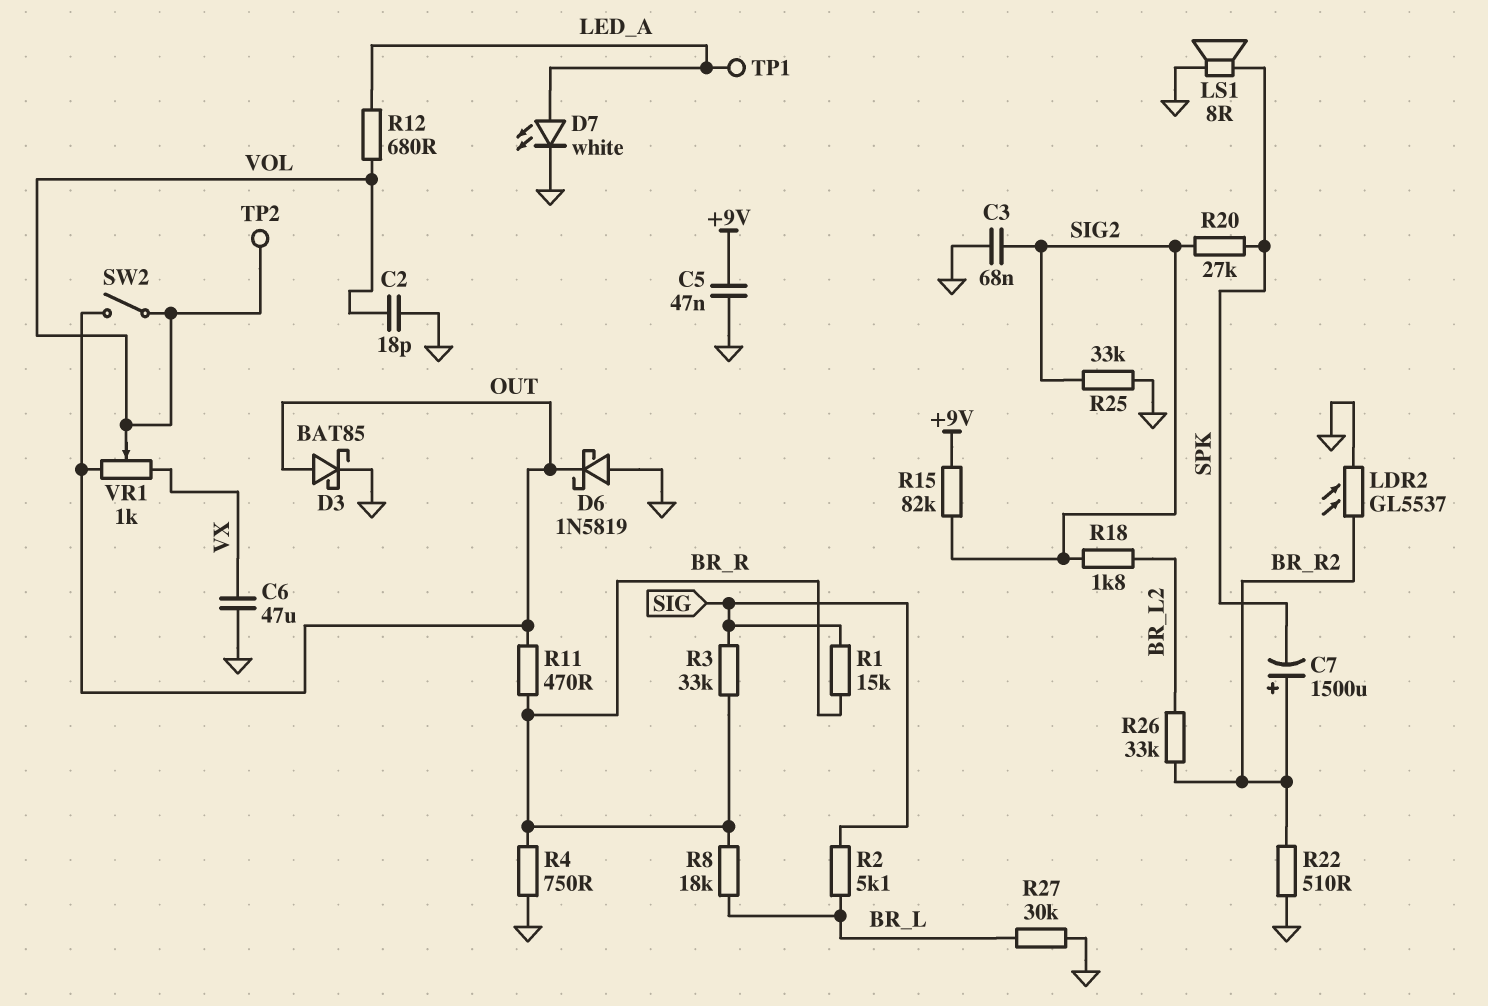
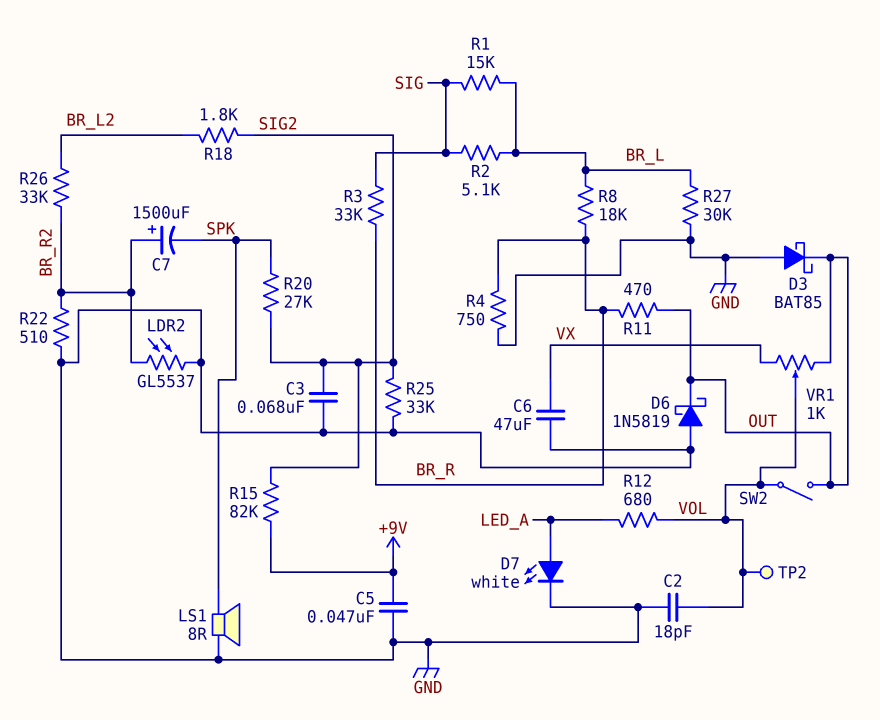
D3: schottky BAT85 (A OUT, K GND) -> schottky BAT85 (A GND, K OUT)
R1: 15k (BR_R, SIG) -> 15k (BR_L, SIG)
TP1: test point (LED_A) -> none

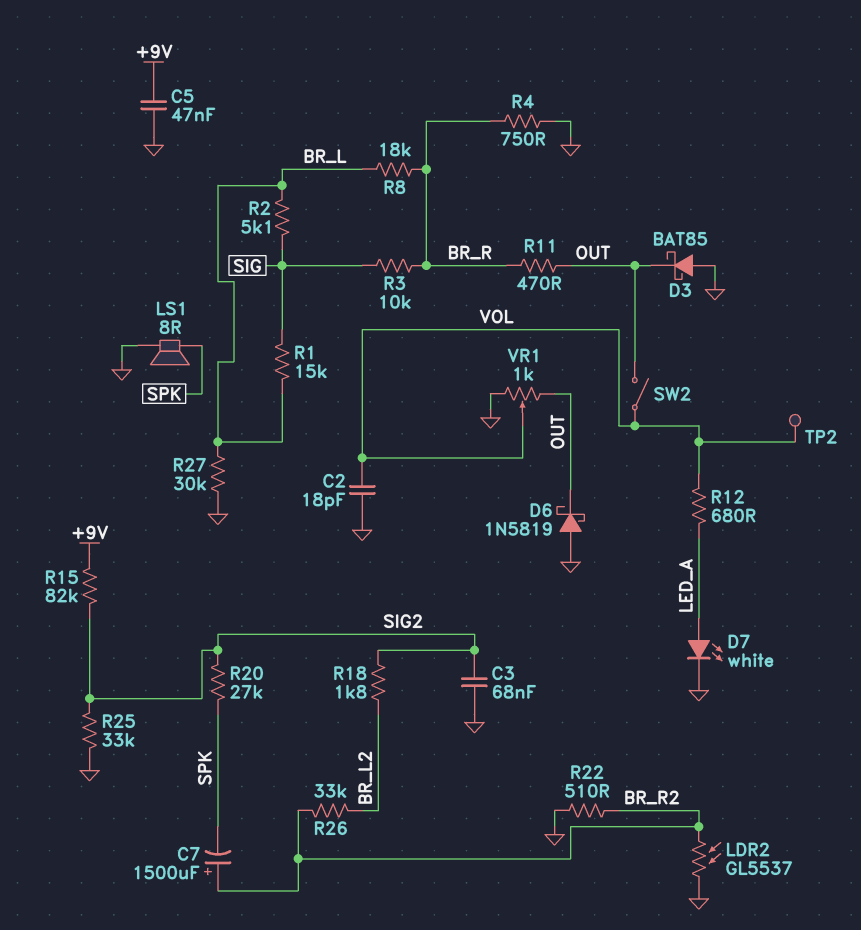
C6: 47uF (GND, VX) -> none
R3: 33k (BR_R, SIG) -> 10k (BR_R, SIG)
VR1: 1k (OUT, VX, wiper VOL) -> 1k (GND, OUT, wiper VOL)

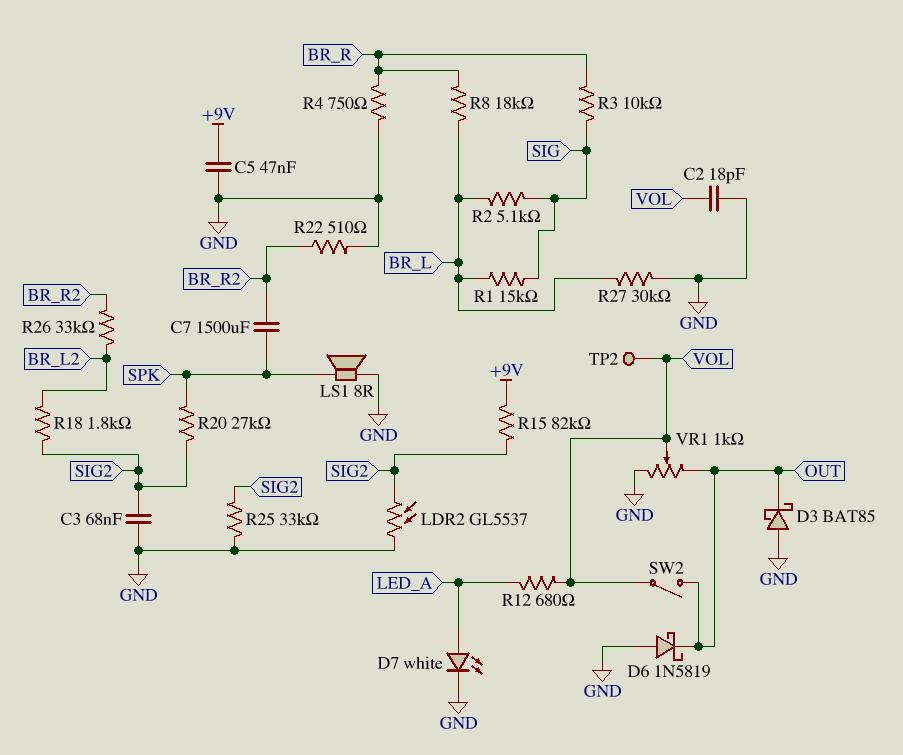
C7: 1500uF (plus BR_R2, minus SPK) -> 1500uF (BR_R2, SPK)
LDR2: GL5537 (BR_R2, GND) -> GL5537 (GND, SIG2)
R11: 470 (BR_R, OUT) -> none

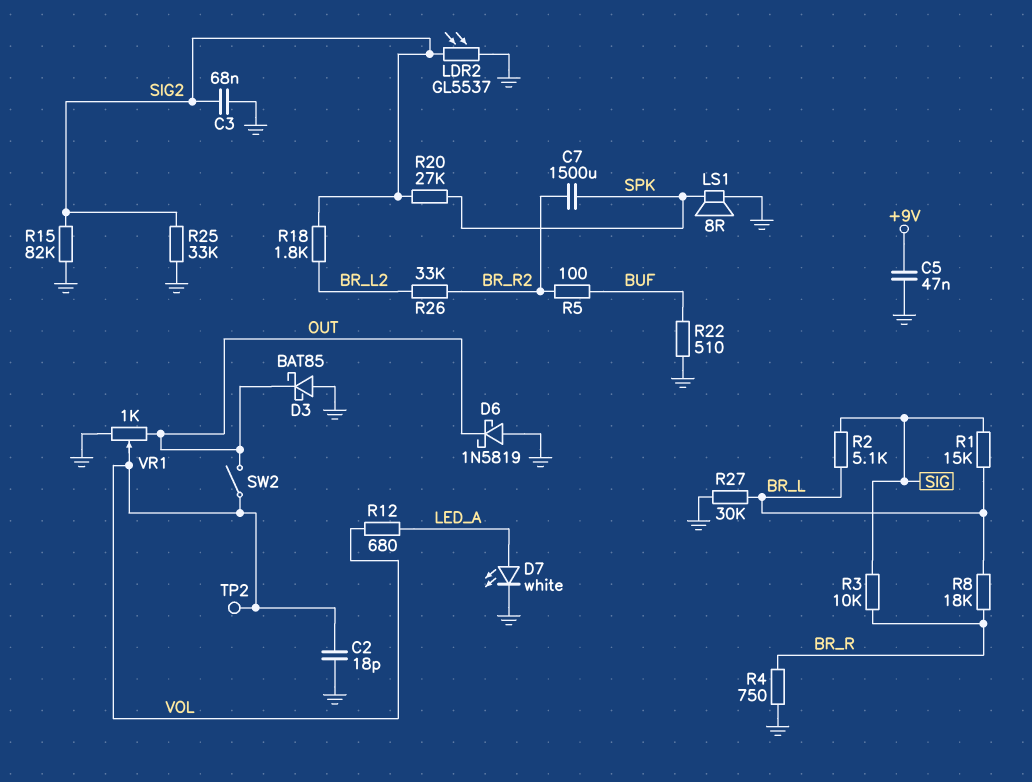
R5: none -> 100 (BR_R2, BUF)
R15: 82k (+9V, SIG2) -> 82k (GND, SIG2)
R22: 510 (BR_R2, GND) -> 510 (BUF, GND)

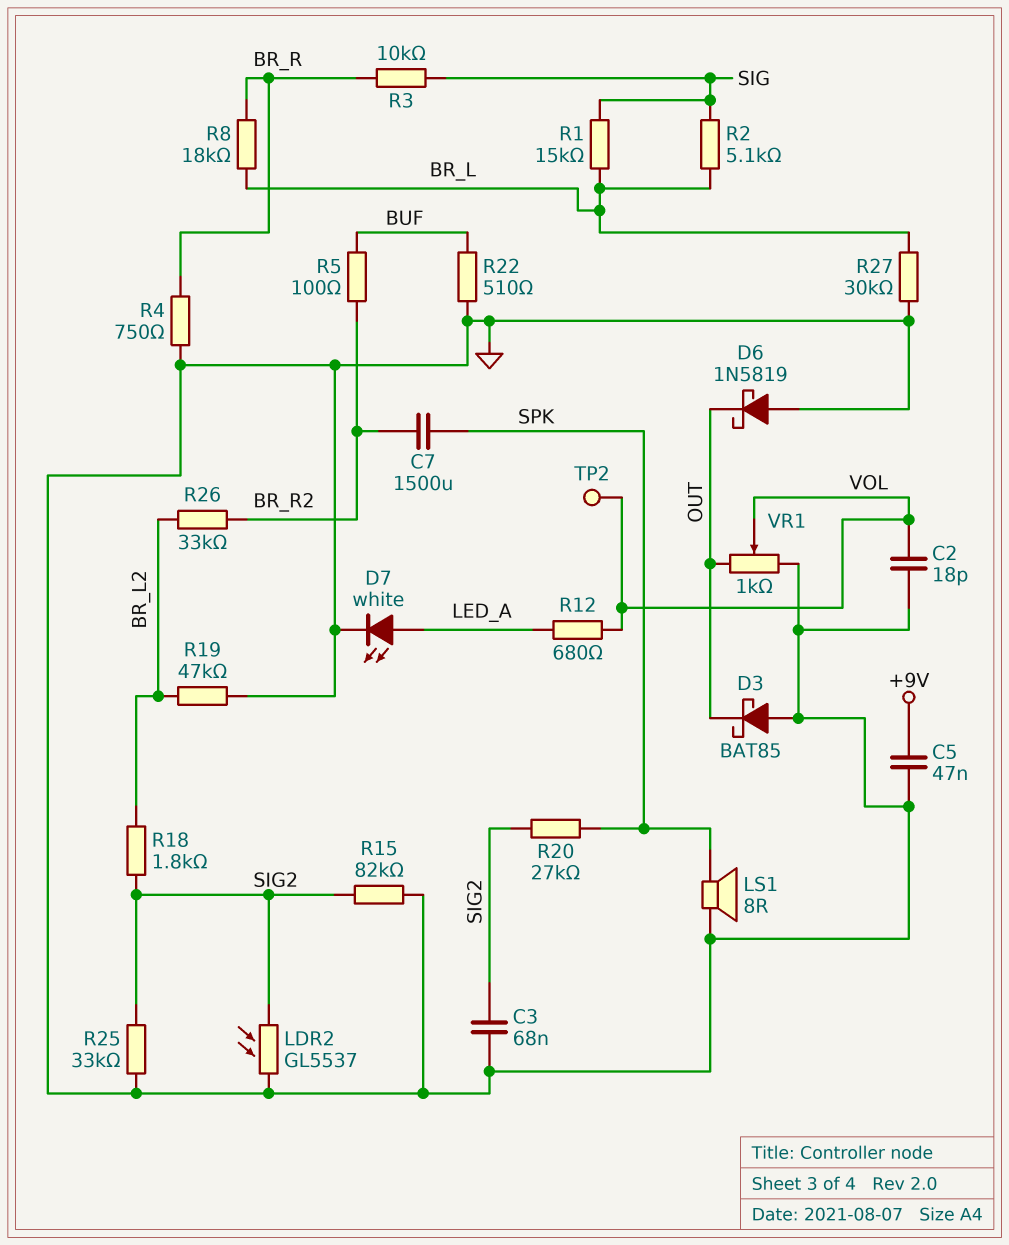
R19: none -> 47k (BR_L2, GND)
SW2: switch (OUT, VOL) -> none

